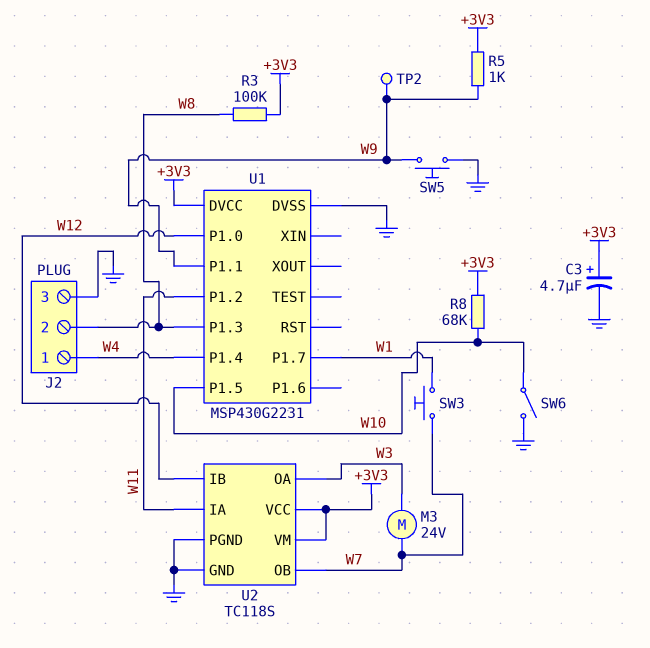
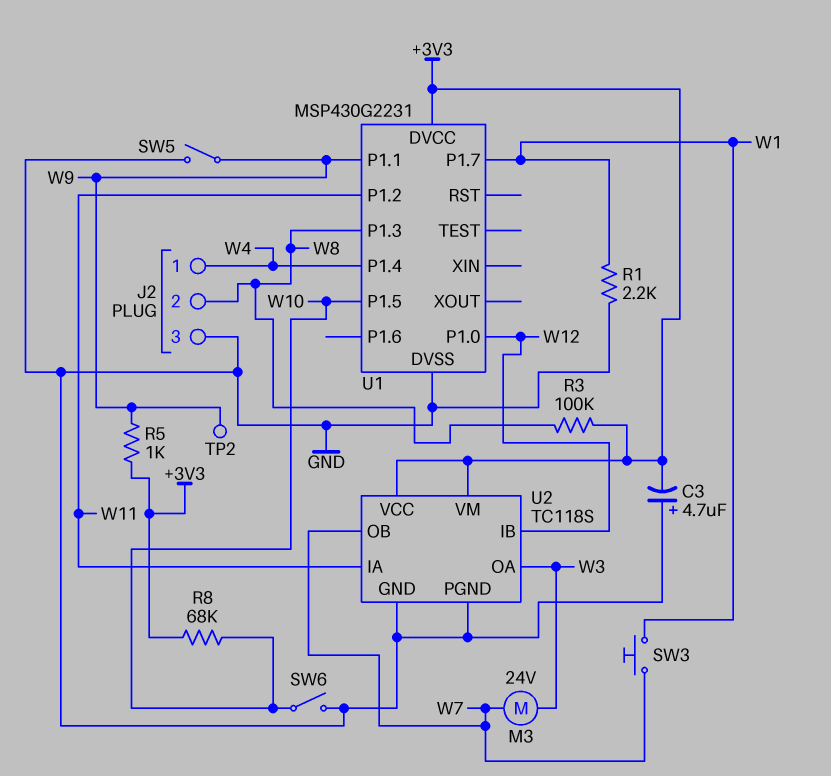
C3: 4.7uF (plus +3V3, minus GND) -> 4.7uF (plus GND, minus +3V3)
R1: none -> 2.2k (GND, W1)
SW5: button (GND, W9) -> switch (GND, W9)

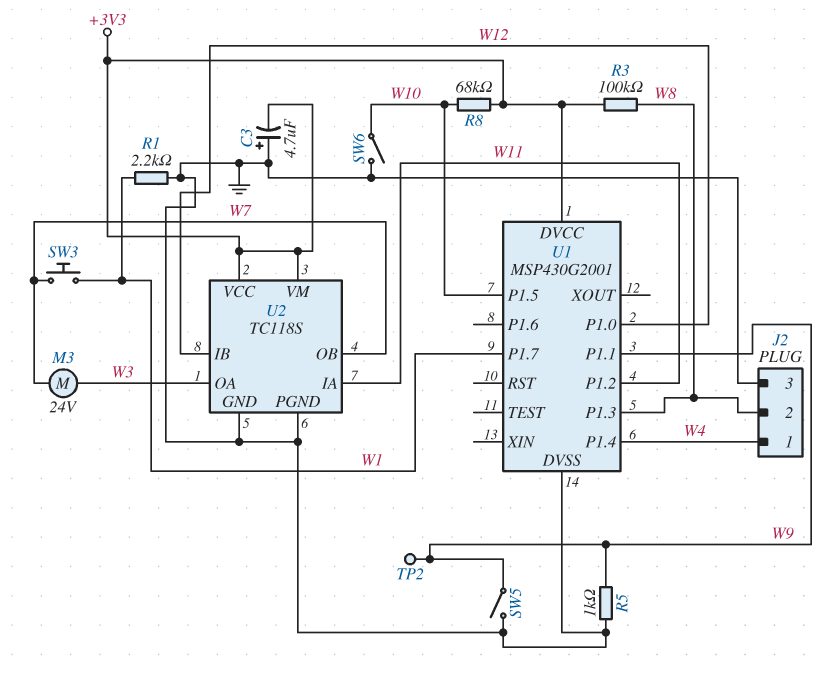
R5: 1k (+3V3, W9) -> 1k (GND, W9)
U1: MSP430G2231 -> MSP430G2001

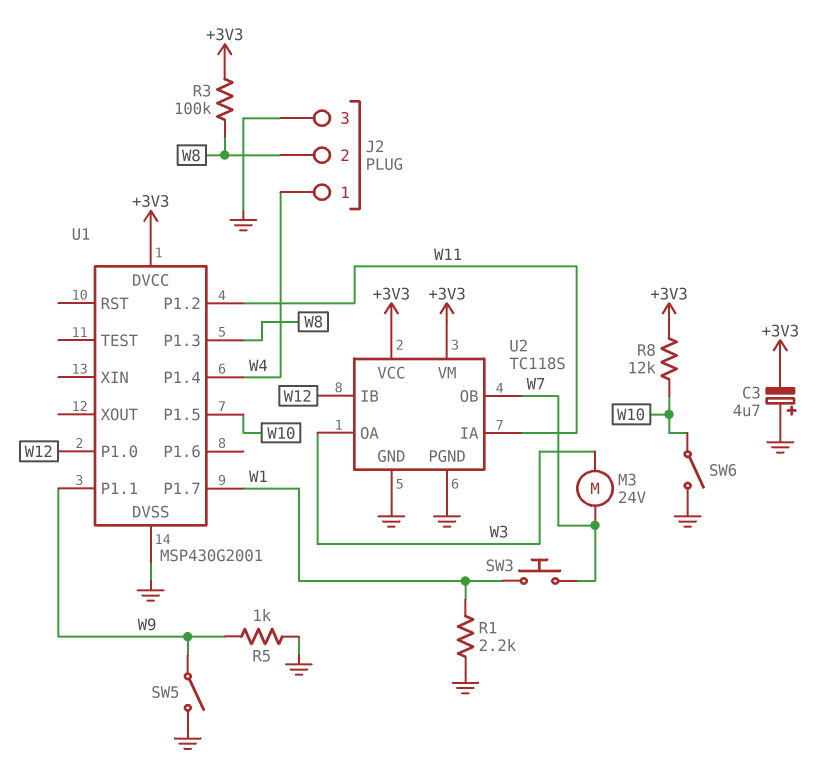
R8: 68k (+3V3, W10) -> 12k (+3V3, W10)
TP2: test point (W9) -> none

